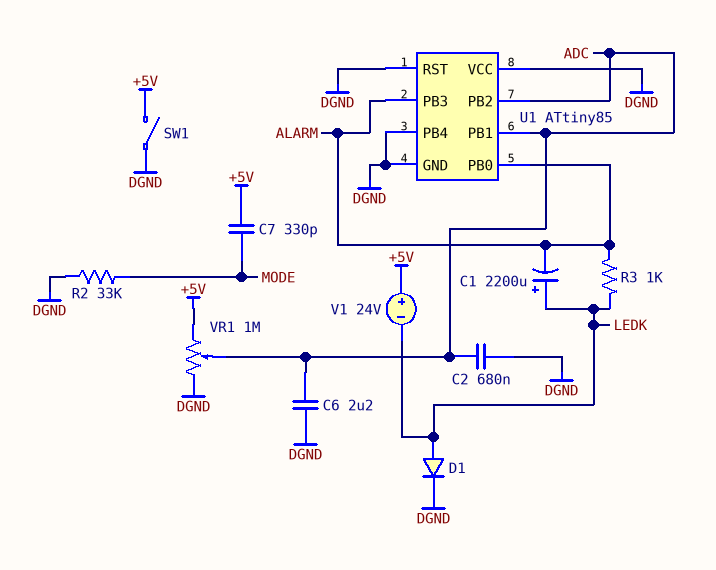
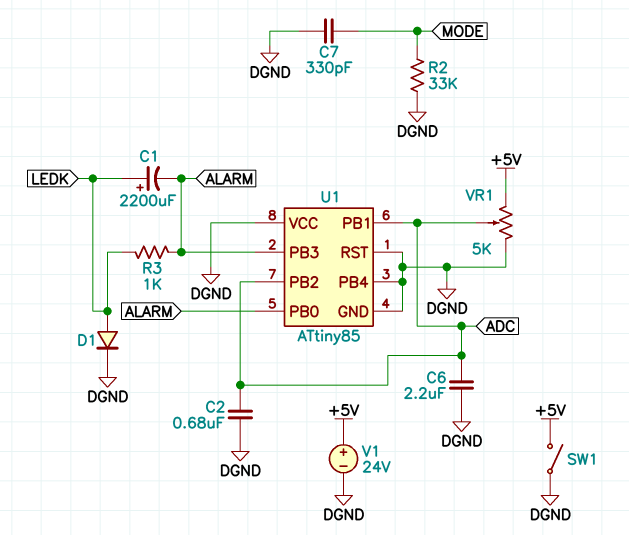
C7: 330pF (+5V, MODE) -> 330pF (DGND, MODE)
V1: 24V (plus +5V, minus LEDK) -> 24V (plus +5V, minus DGND)
VR1: 1M (+5V, DGND, wiper ADC) -> 5k (+5V, DGND, wiper ADC)

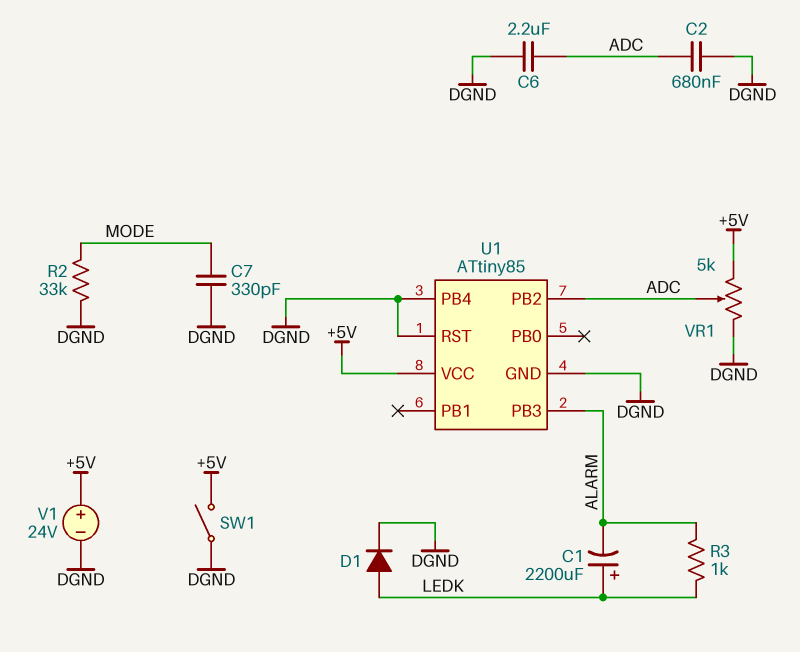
U1 pin PB0: ALARM -> none
U1 pin PB1: ADC -> none
U1 pin VCC: DGND -> +5V

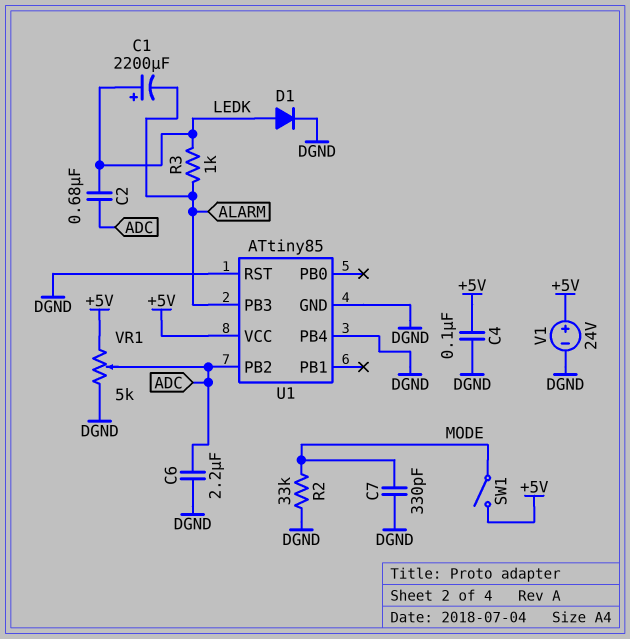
C2: 680nF (ADC, DGND) -> 680nF (ADC, LEDK)
C4: none -> 100nF (+5V, DGND)
SW1: switch (+5V, DGND) -> switch (+5V, MODE)

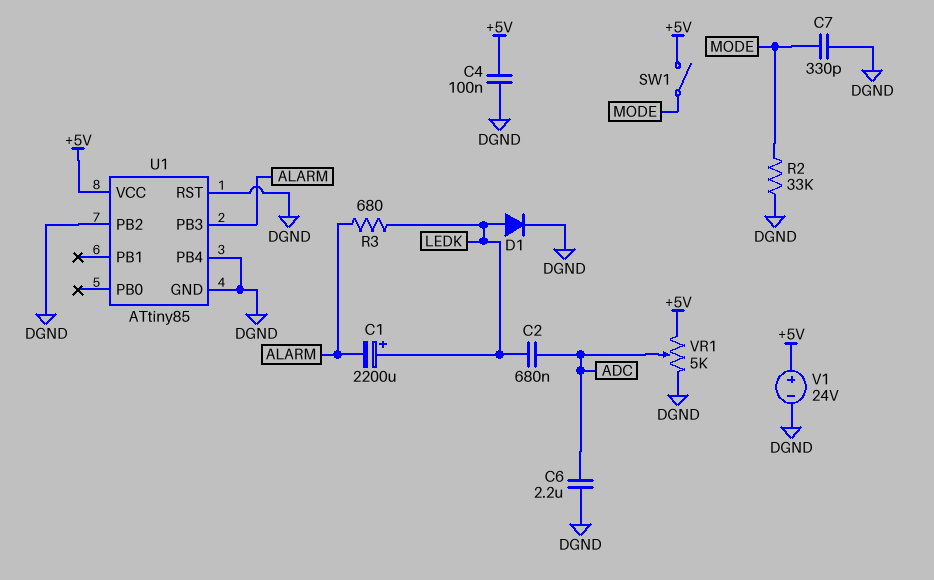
R3: 1k (ALARM, LEDK) -> 680 (ALARM, LEDK)
U1 pin PB2: ADC -> DGND

